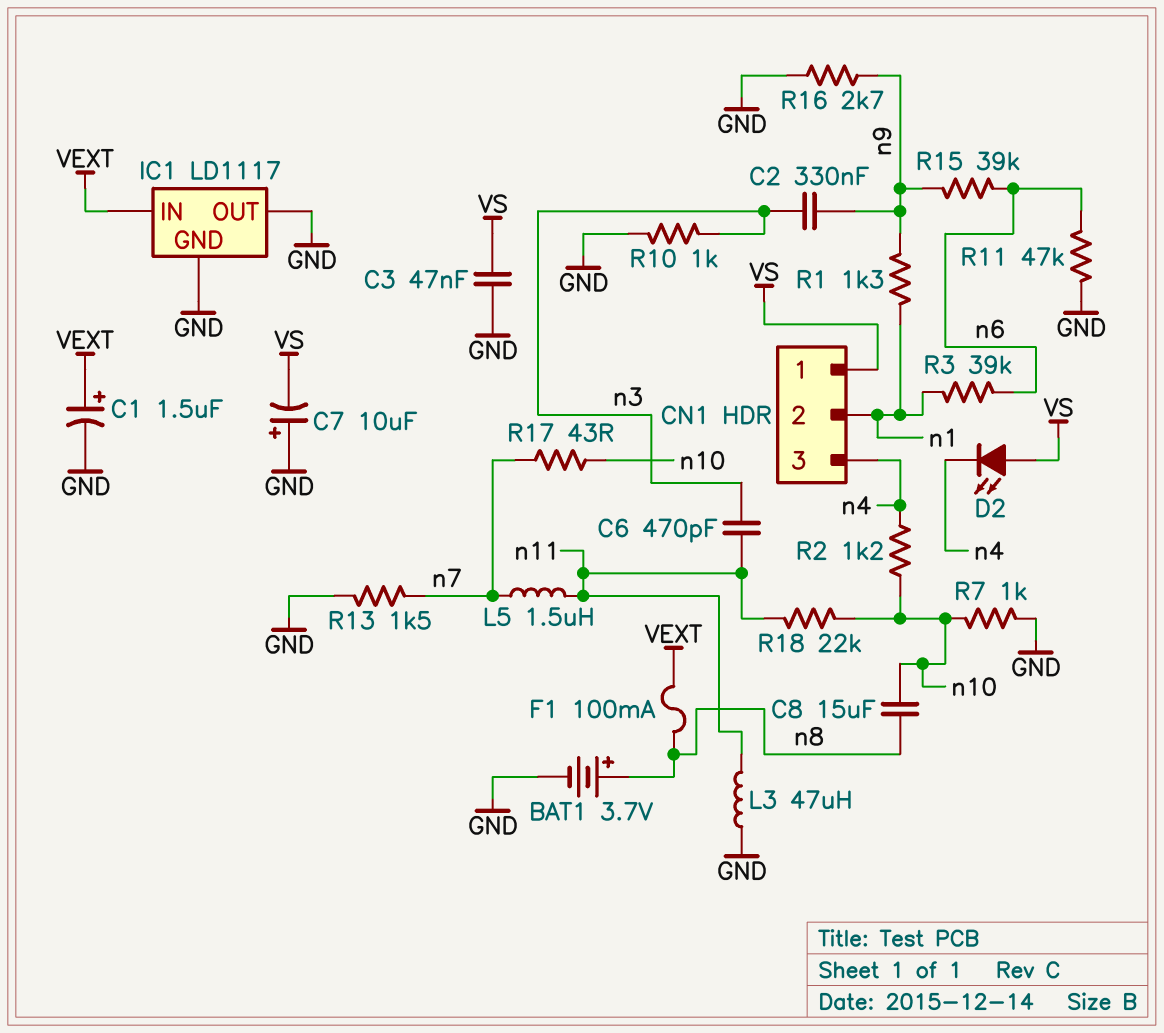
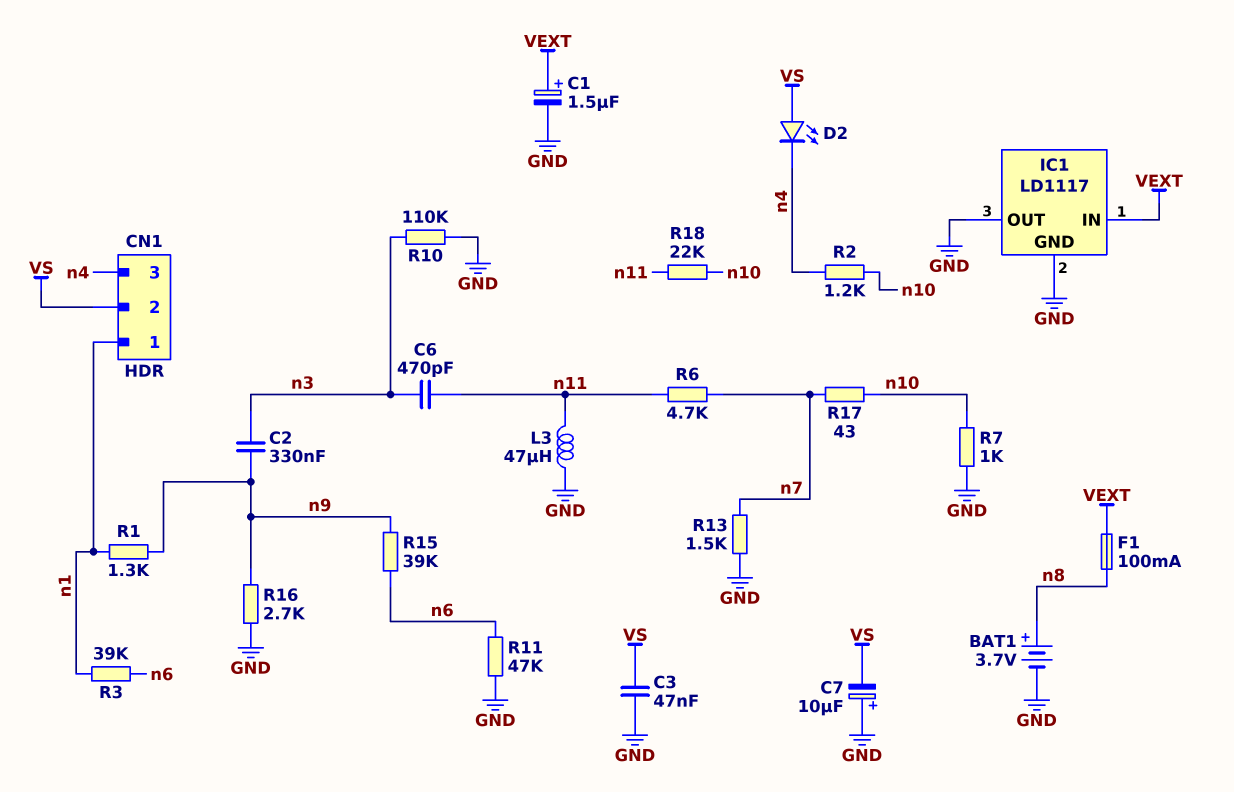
C8: 15uF (n8, n10) -> none
CN1 pin 1: VS -> n1
CN1 pin 2: n1 -> VS
L5: 1.5uH (n7, n11) -> none
R6: none -> 4.7k (n7, n11)
R10: 1k (GND, n3) -> 110k (GND, n3)

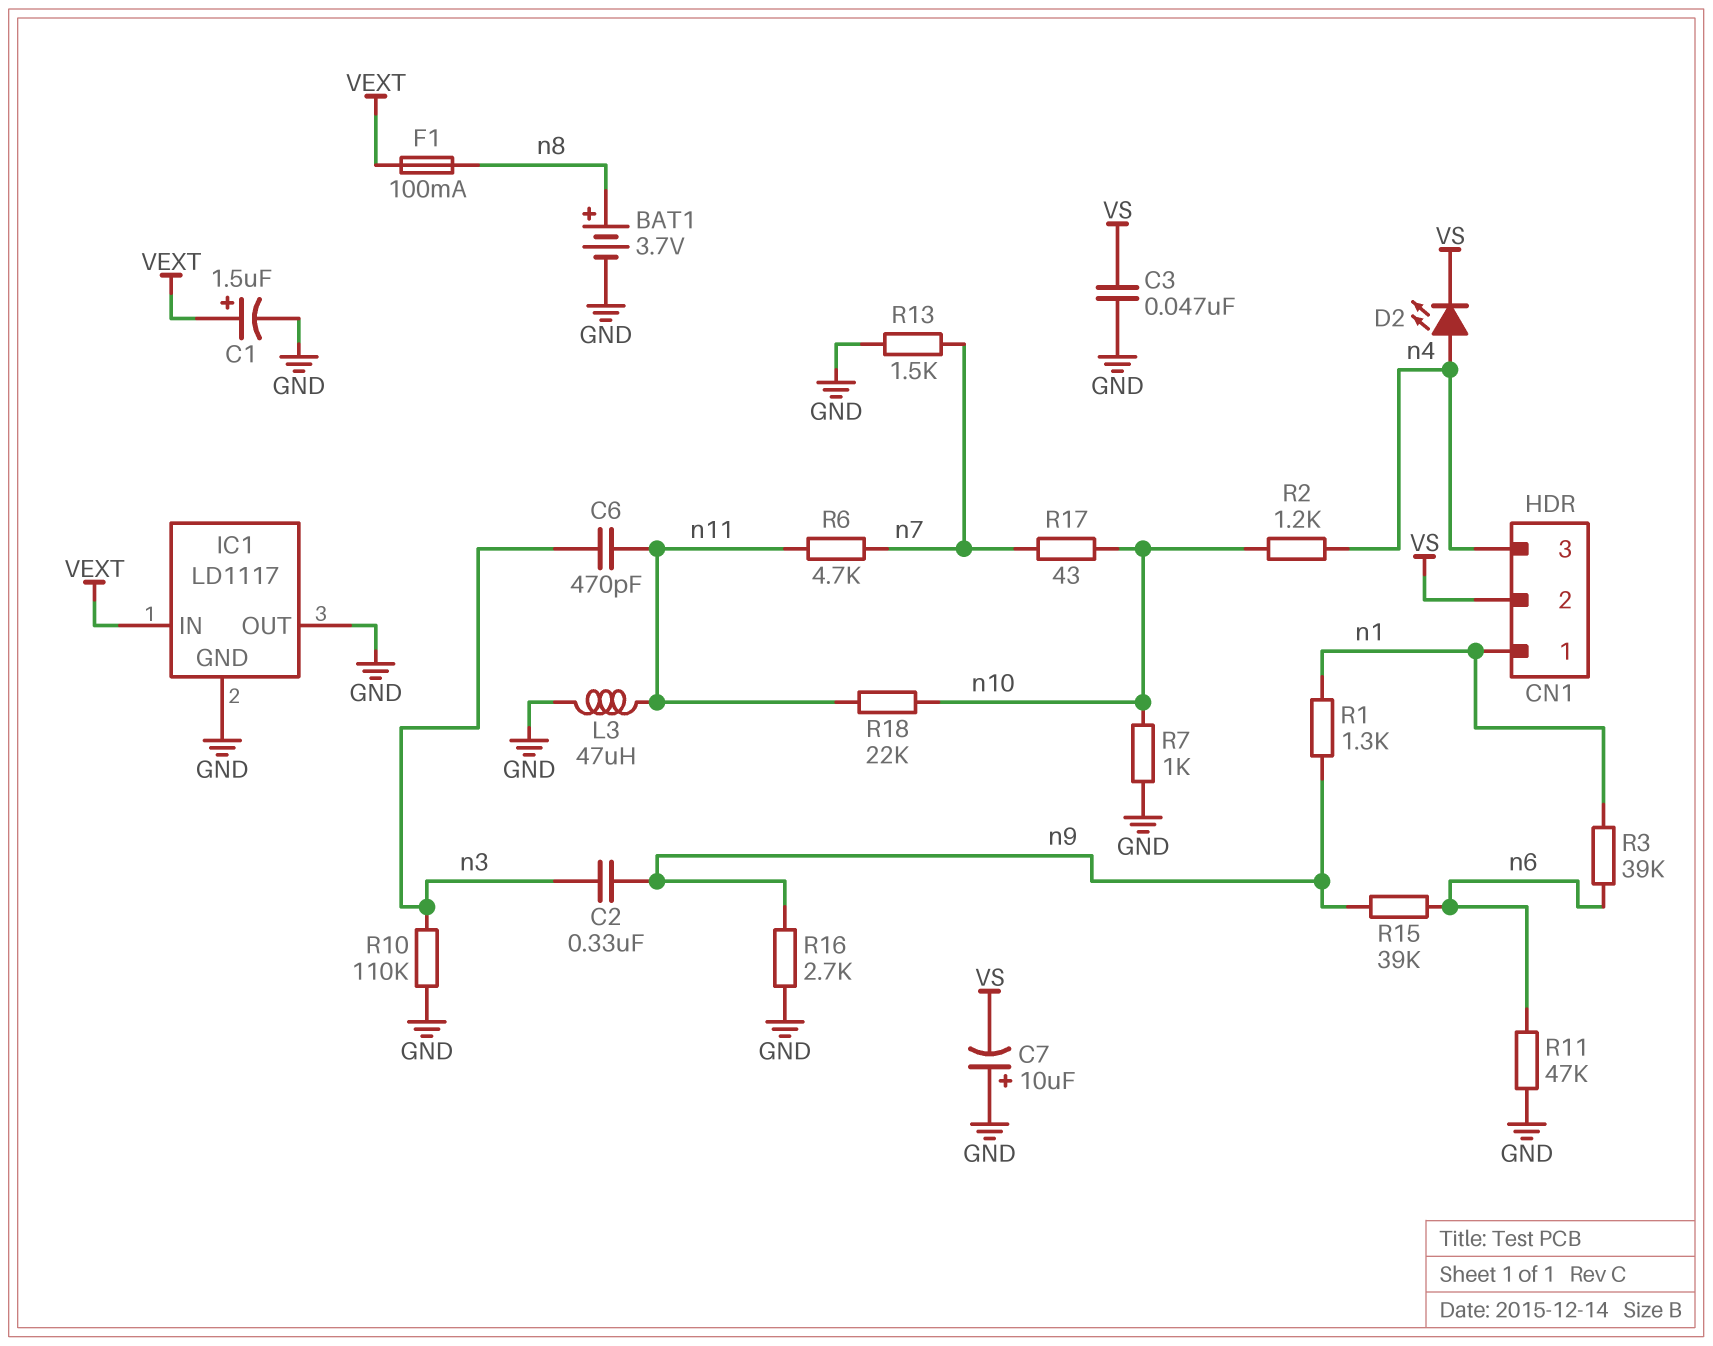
D2: LED (A VS, K n4) -> LED (A n4, K VS)

